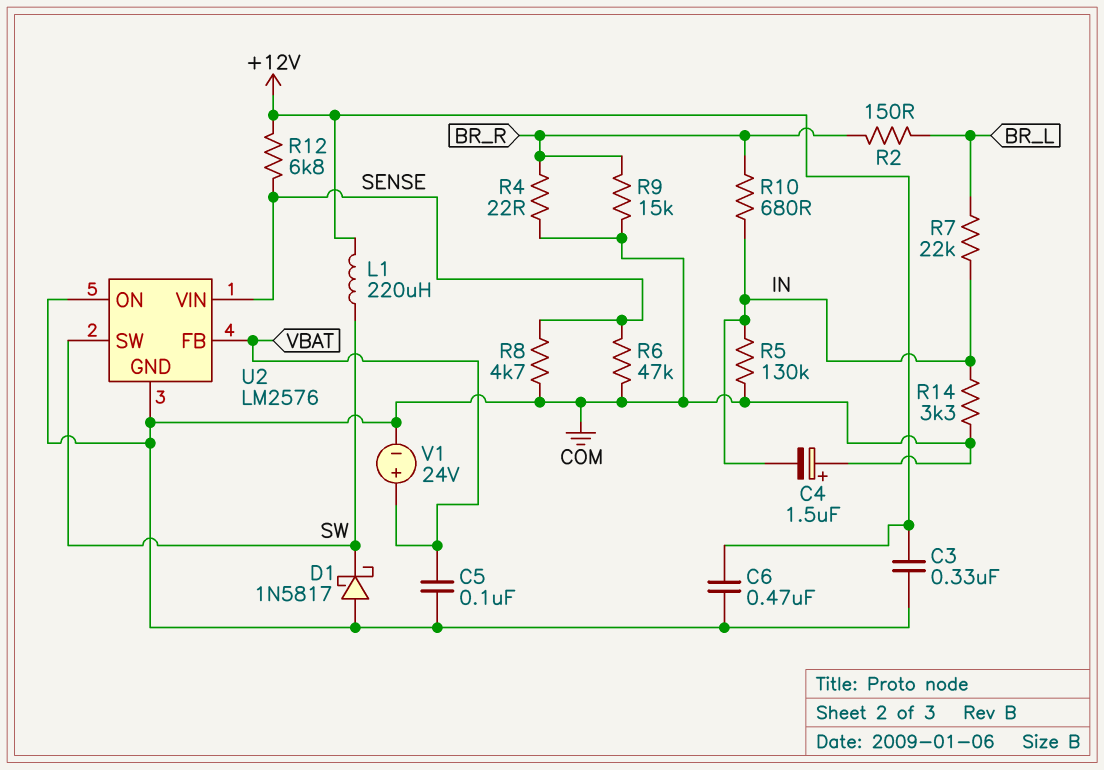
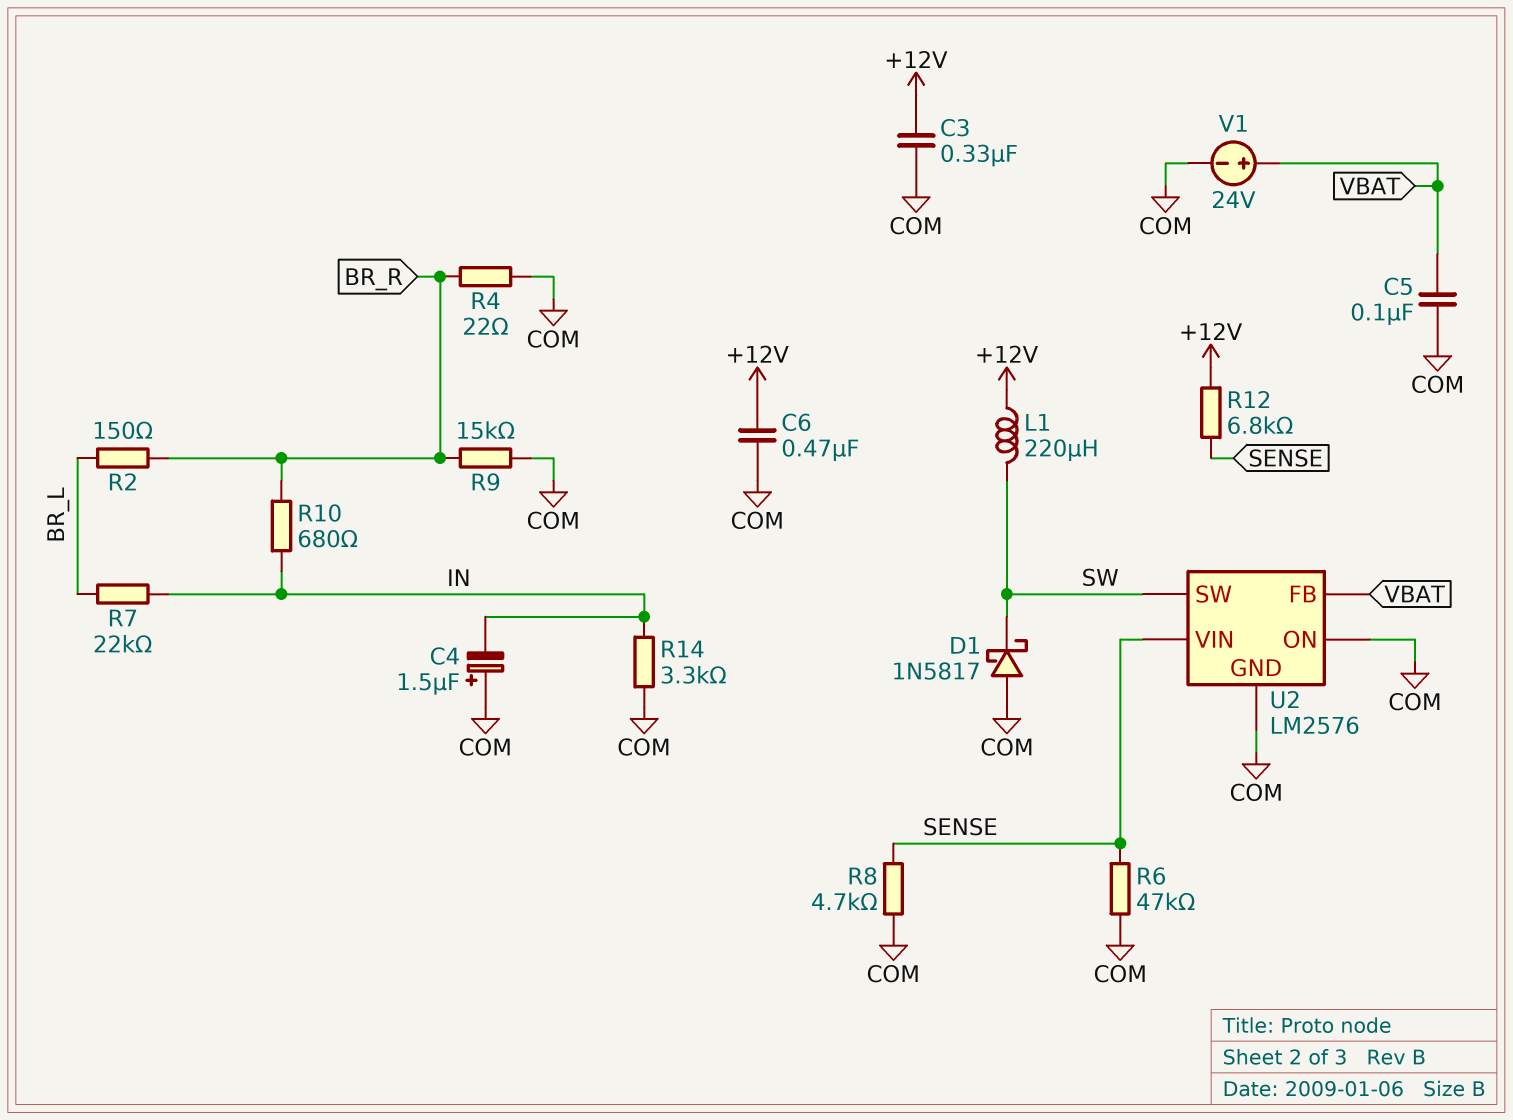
R5: 130k (COM, IN) -> none

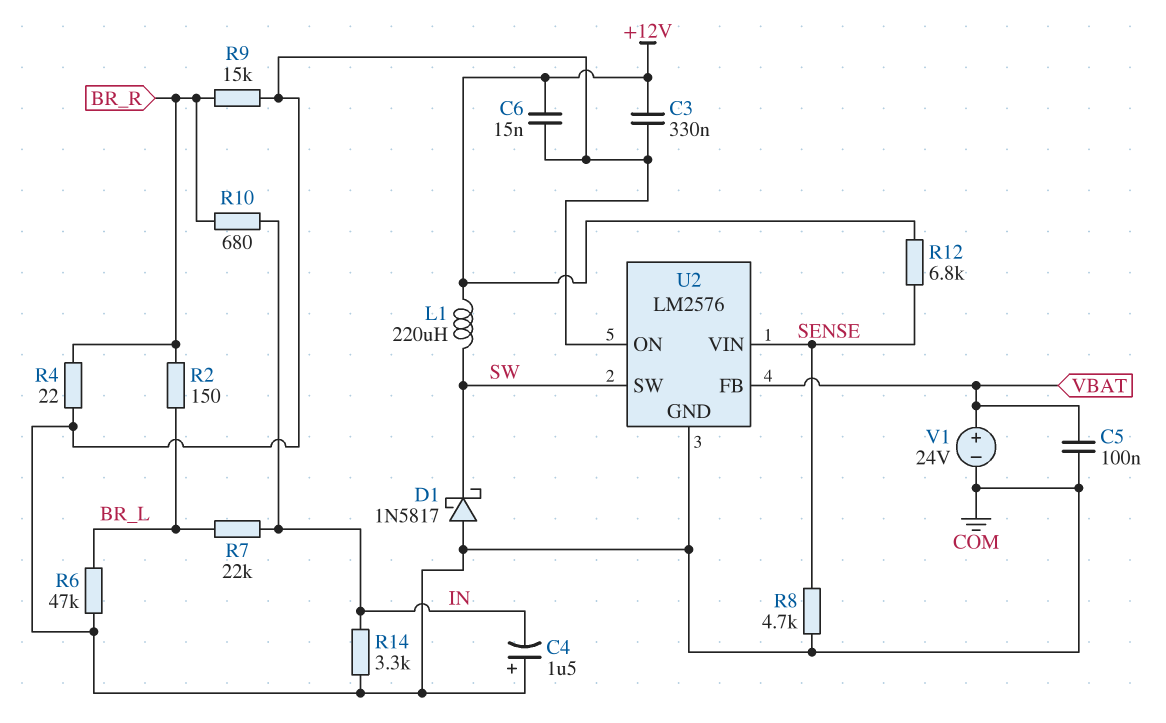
C6: 470nF (+12V, COM) -> 15nF (+12V, COM)
R6: 47k (COM, SENSE) -> 47k (BR_L, COM)

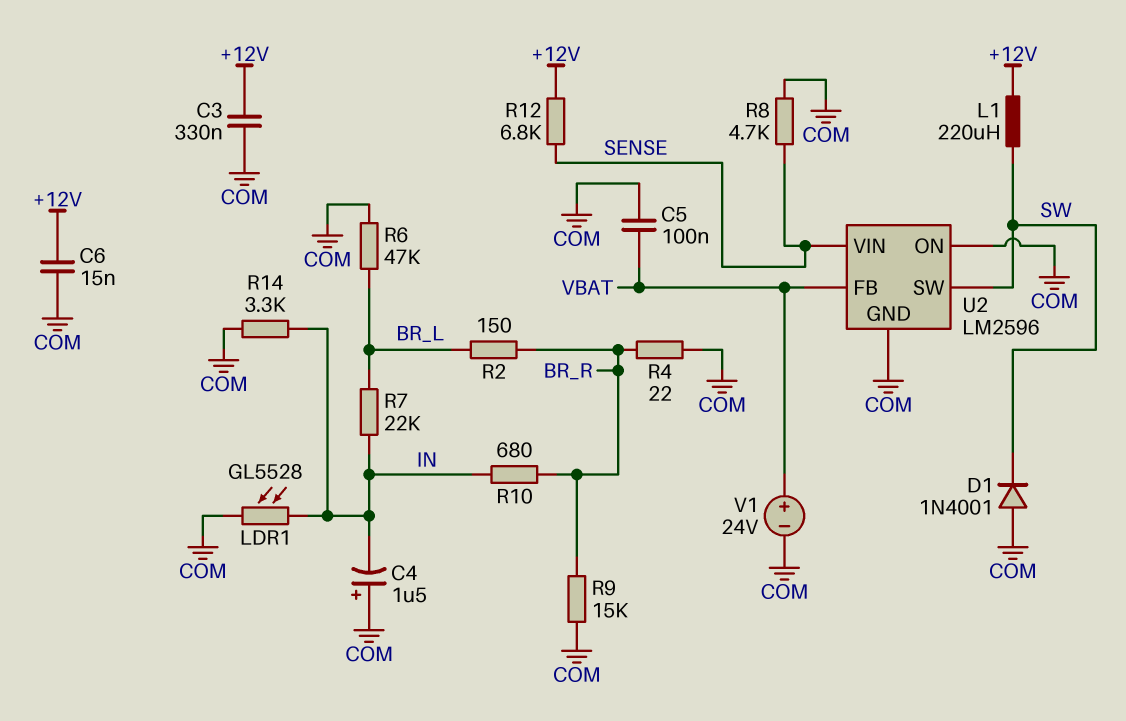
D1: schottky 1N5817 (A COM, K SW) -> diode 1N4001 (A COM, K SW)
LDR1: none -> GL5528 (COM, IN)
U2: LM2576 -> LM2596

